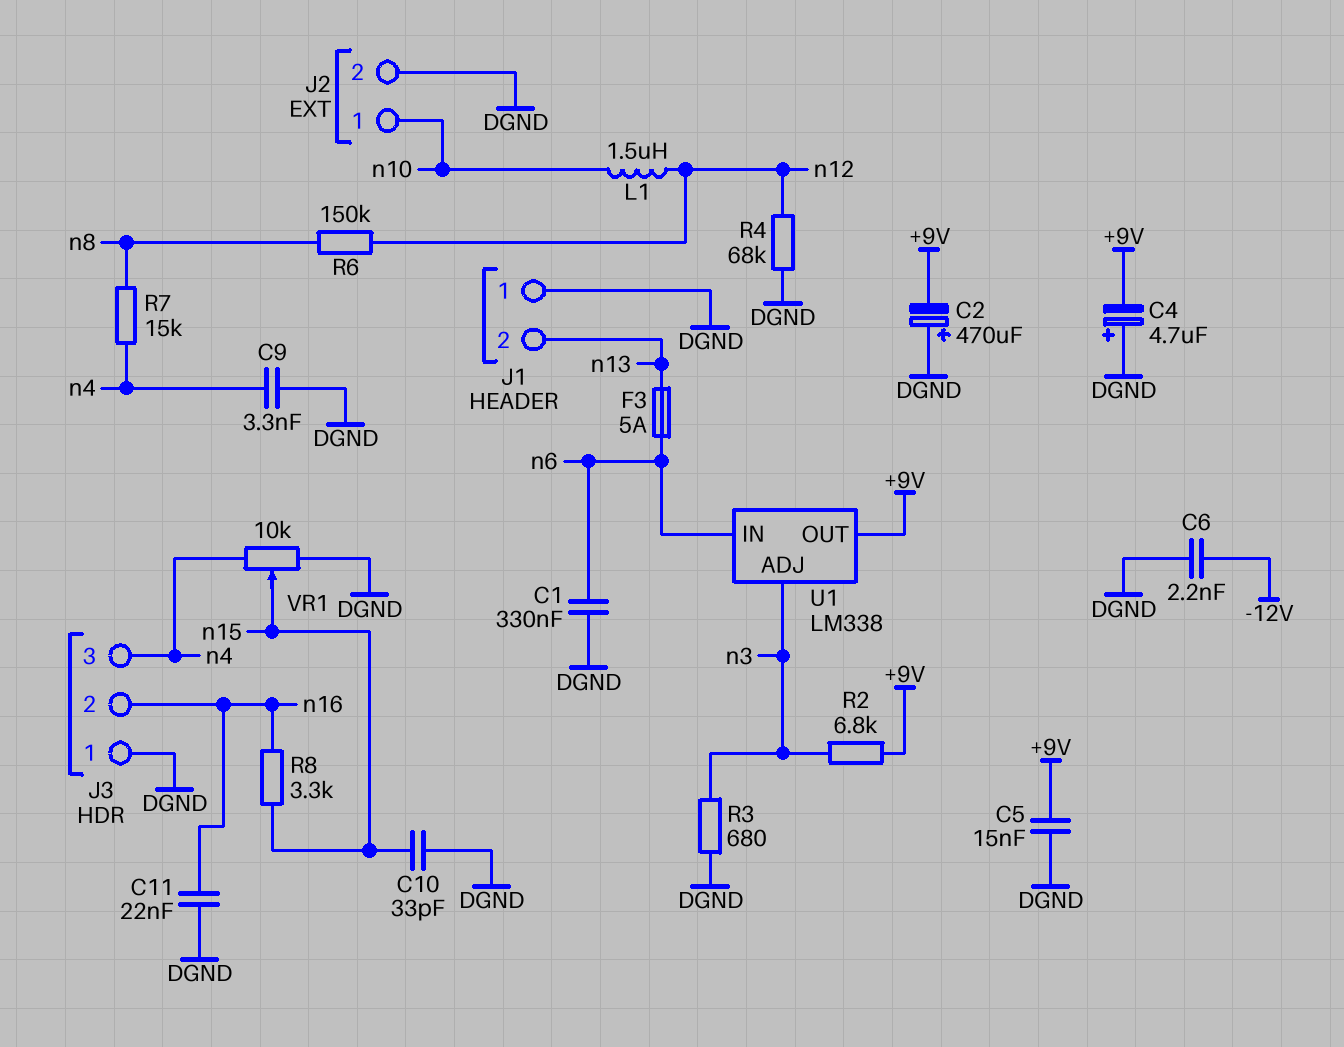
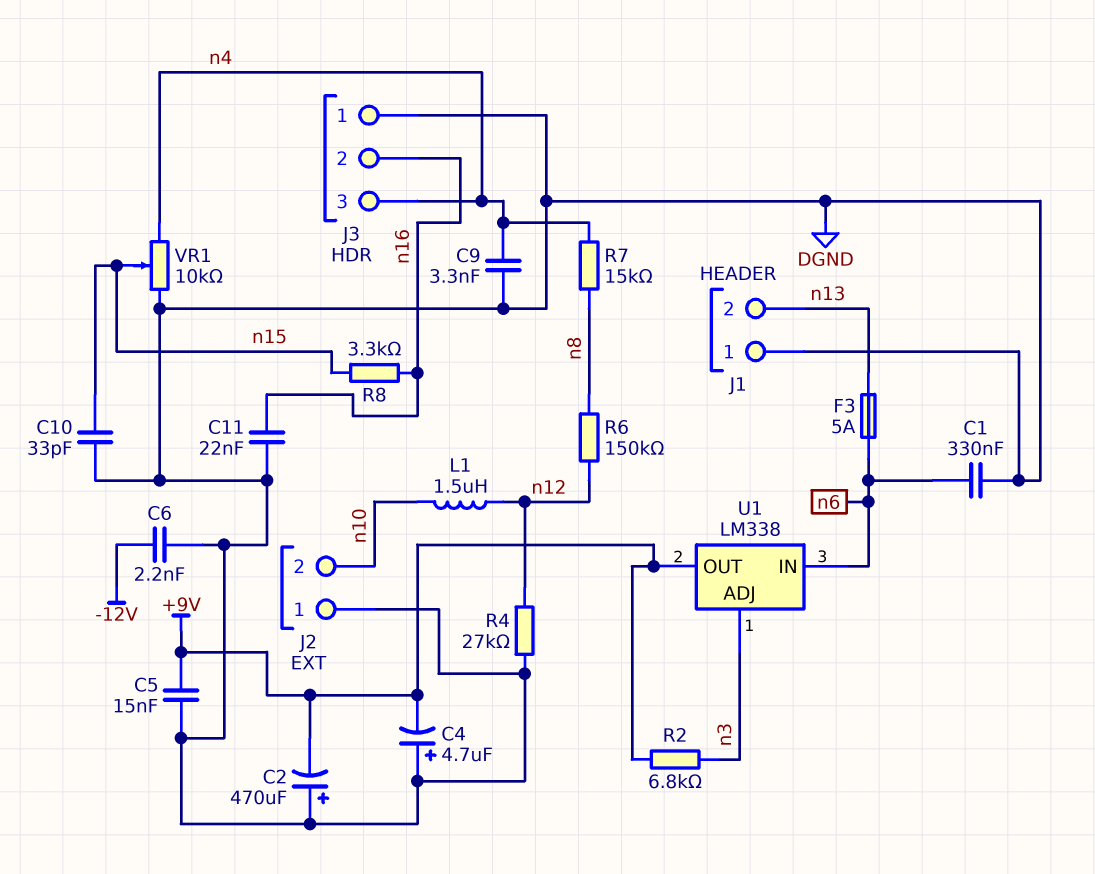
J2 pin 1: n10 -> DGND
J2 pin 2: DGND -> n10
R3: 680 (DGND, n3) -> none
R4: 68k (DGND, n12) -> 27k (DGND, n12)

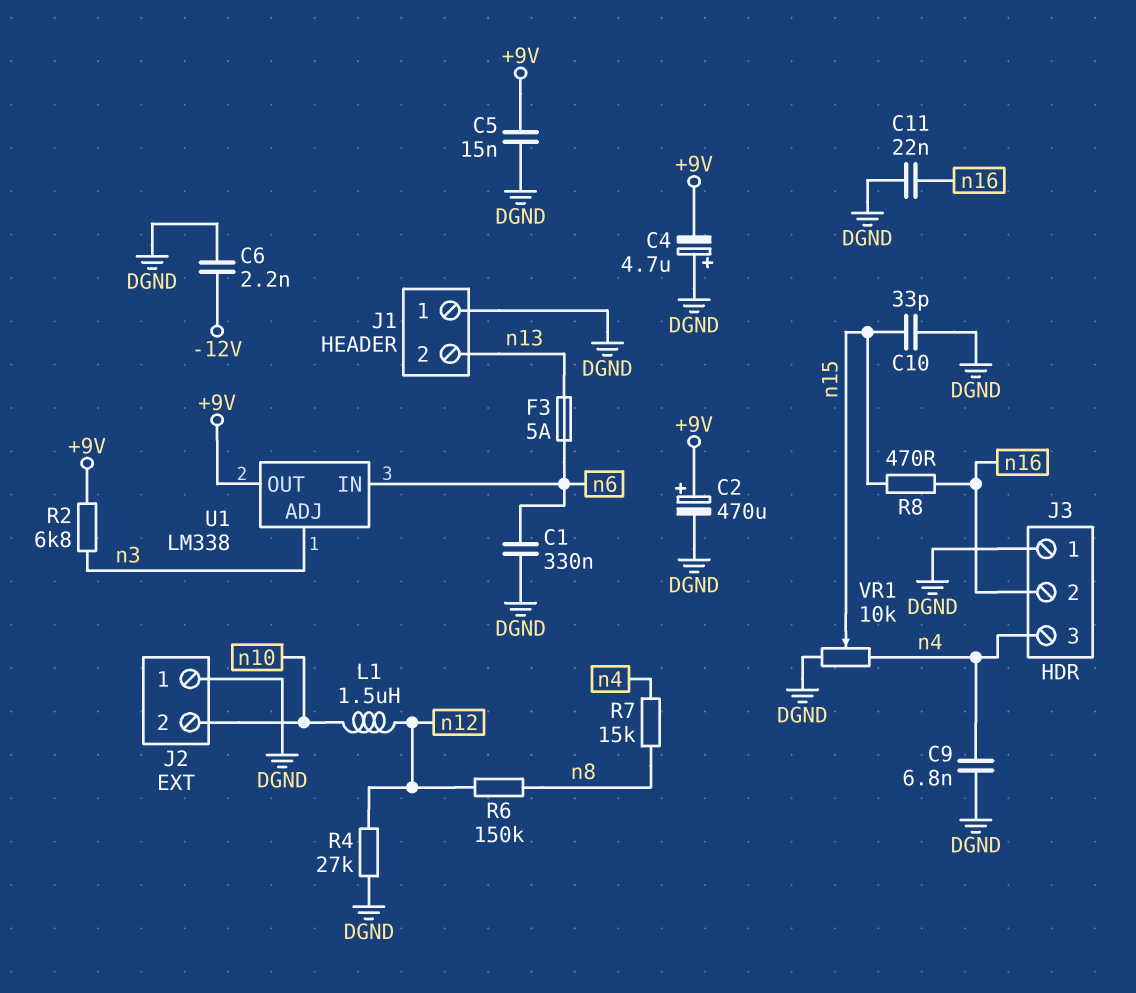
C2: 470uF (plus DGND, minus +9V) -> 470uF (plus +9V, minus DGND)
C9: 3.3nF (DGND, n4) -> 6.8nF (DGND, n4)
R8: 3.3k (n15, n16) -> 470 (n15, n16)

